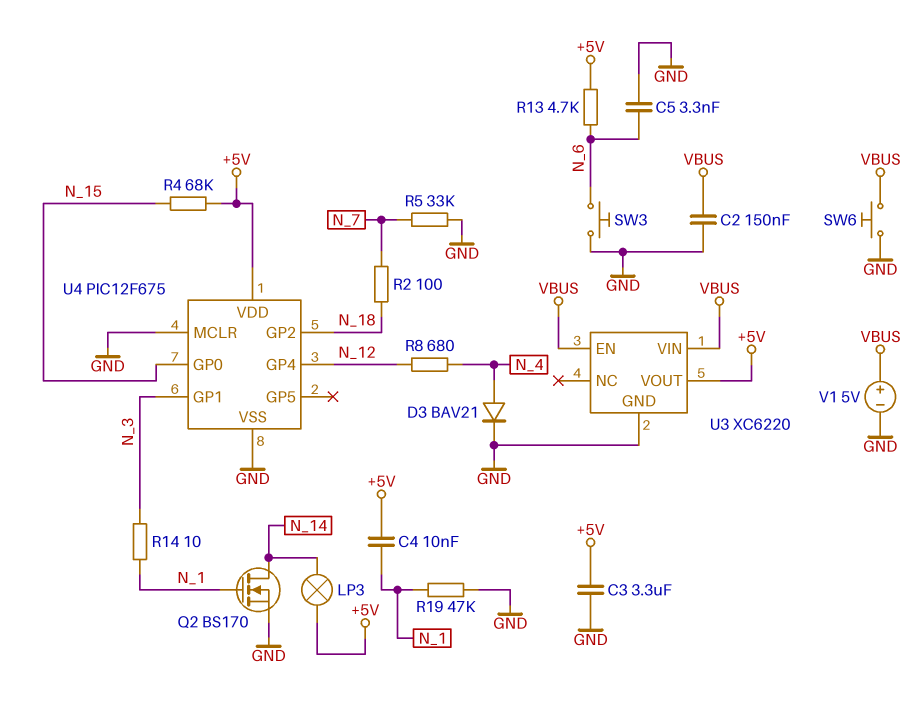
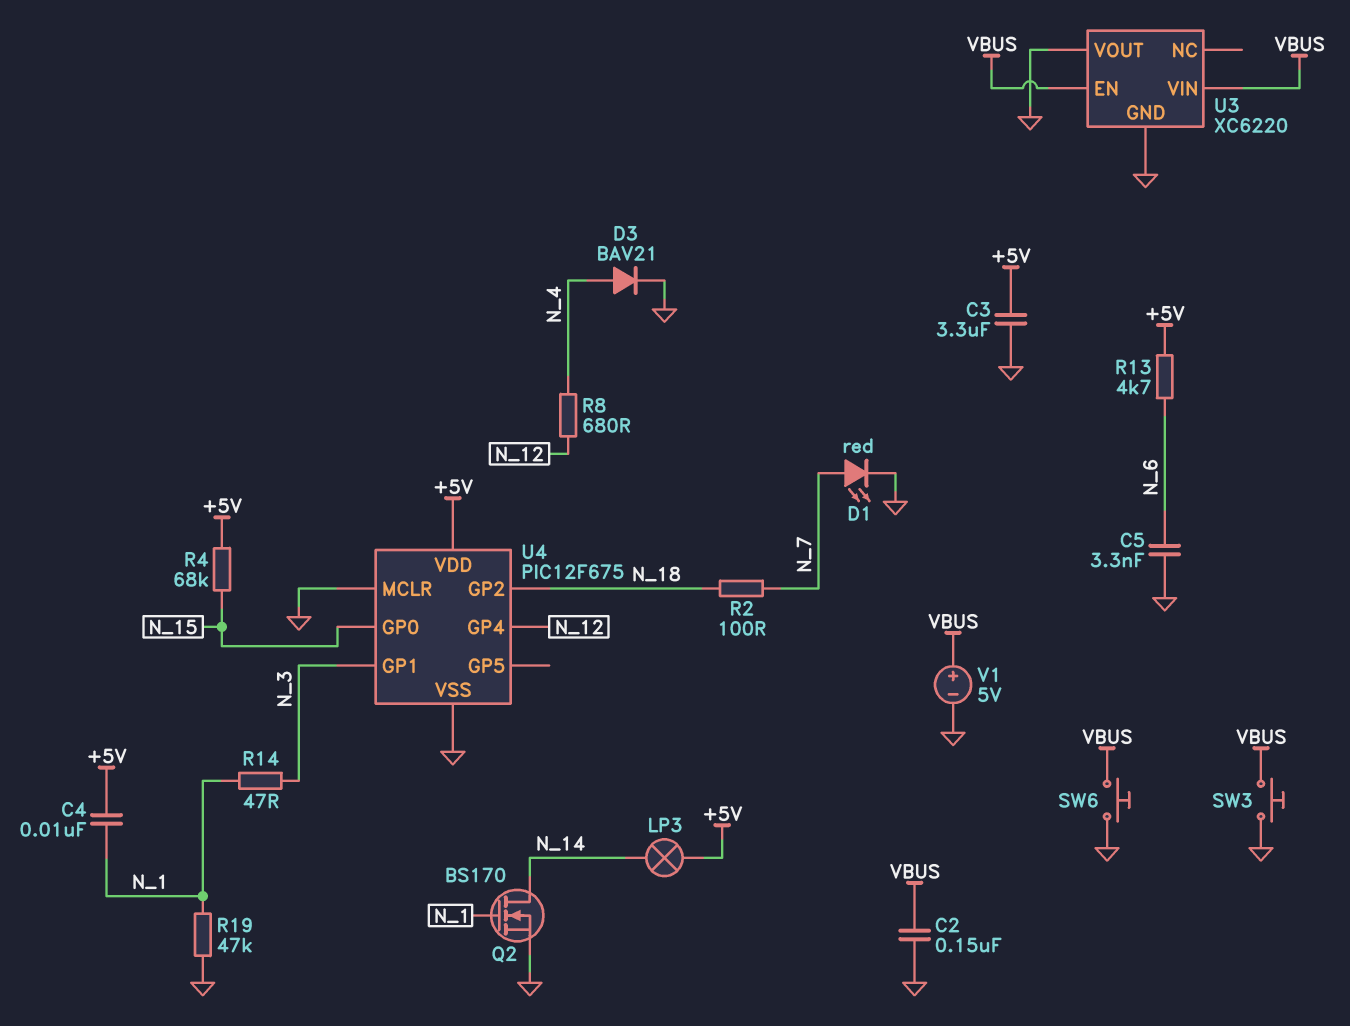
D1: none -> LED red (A N_7, K GND)
R5: 33k (GND, N_7) -> none
R14: 10 (N_1, N_3) -> 47 (N_1, N_3)
SW3: button (GND, N_6) -> button (GND, VBUS)
U3 pin VOUT: +5V -> GND

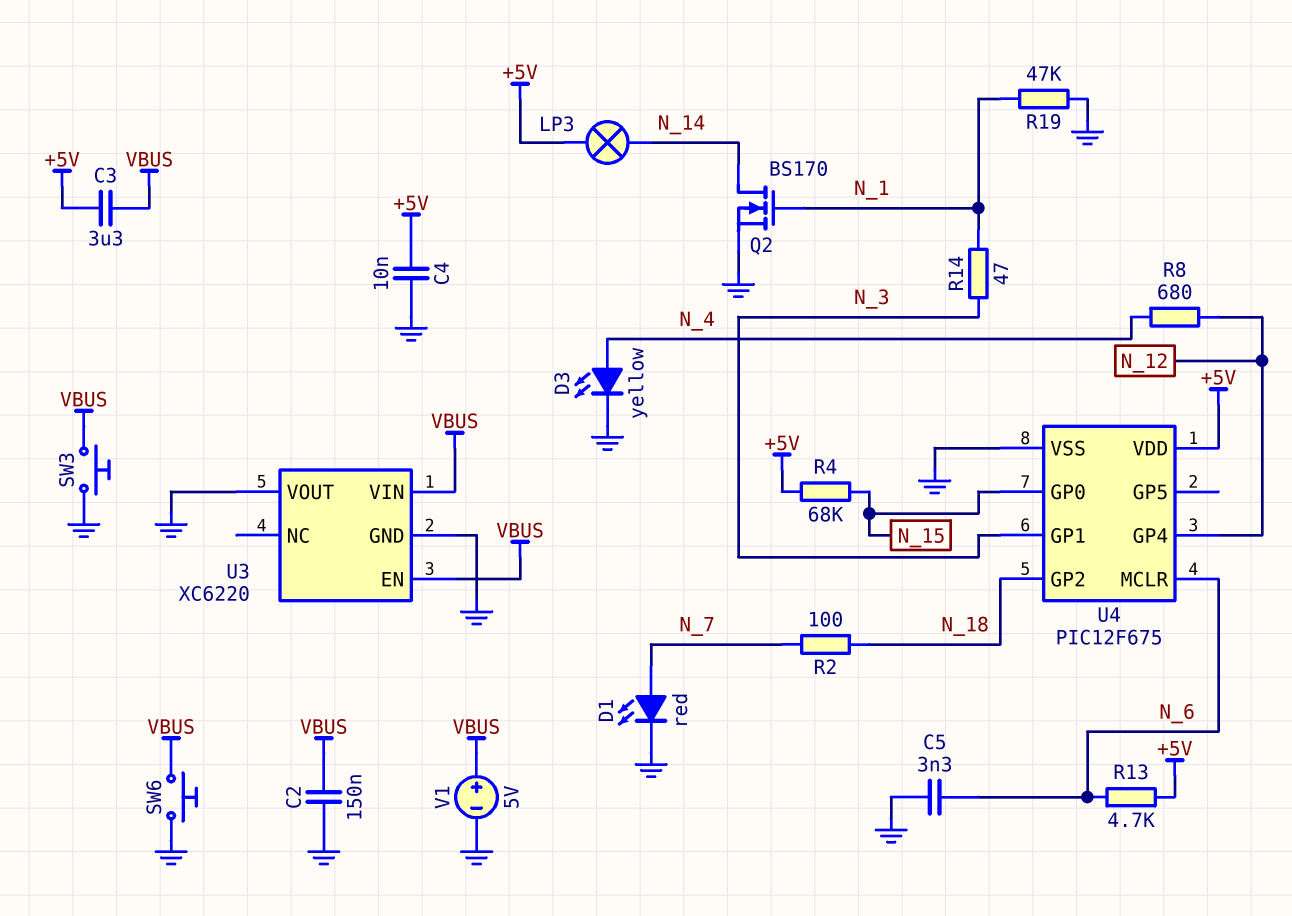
C3: 3.3uF (+5V, GND) -> 3.3uF (+5V, VBUS)
C4: 10nF (+5V, N_1) -> 10nF (+5V, GND)
D3: diode BAV21 (A N_4, K GND) -> LED yellow (A N_4, K GND)
U4 pin MCLR: GND -> N_6

